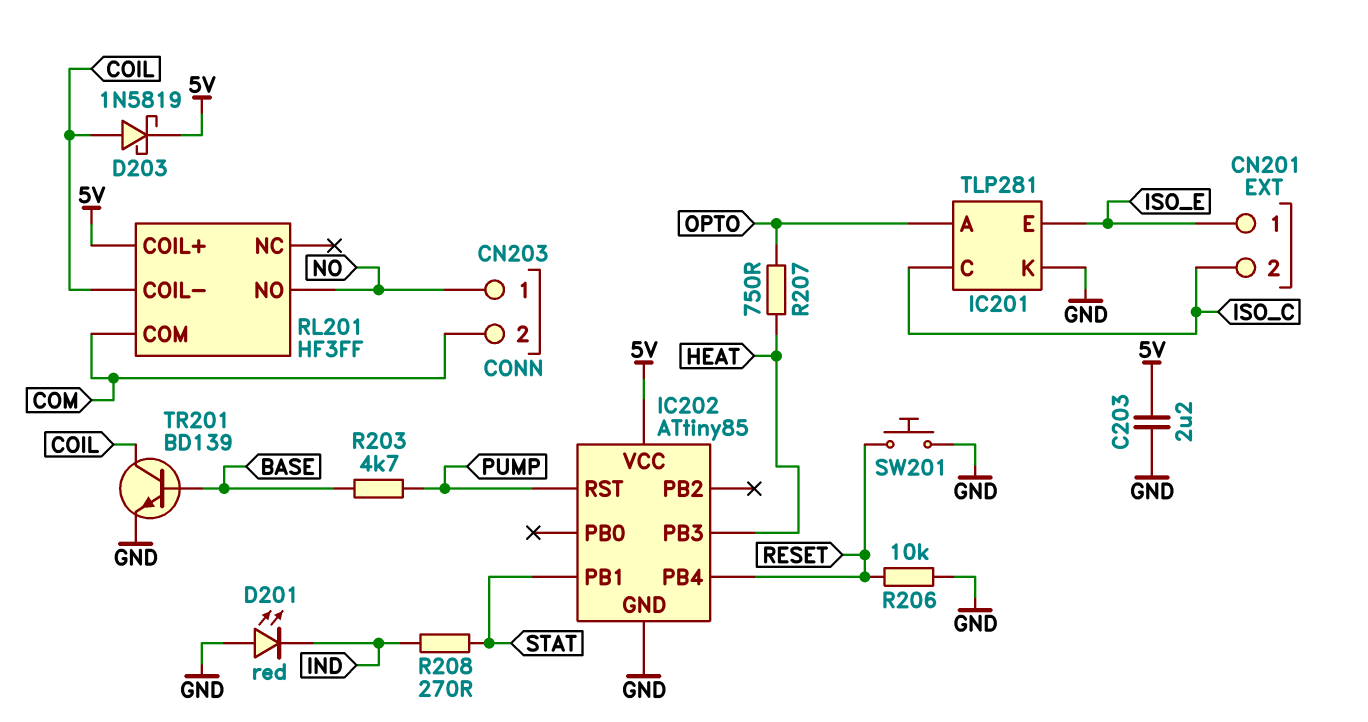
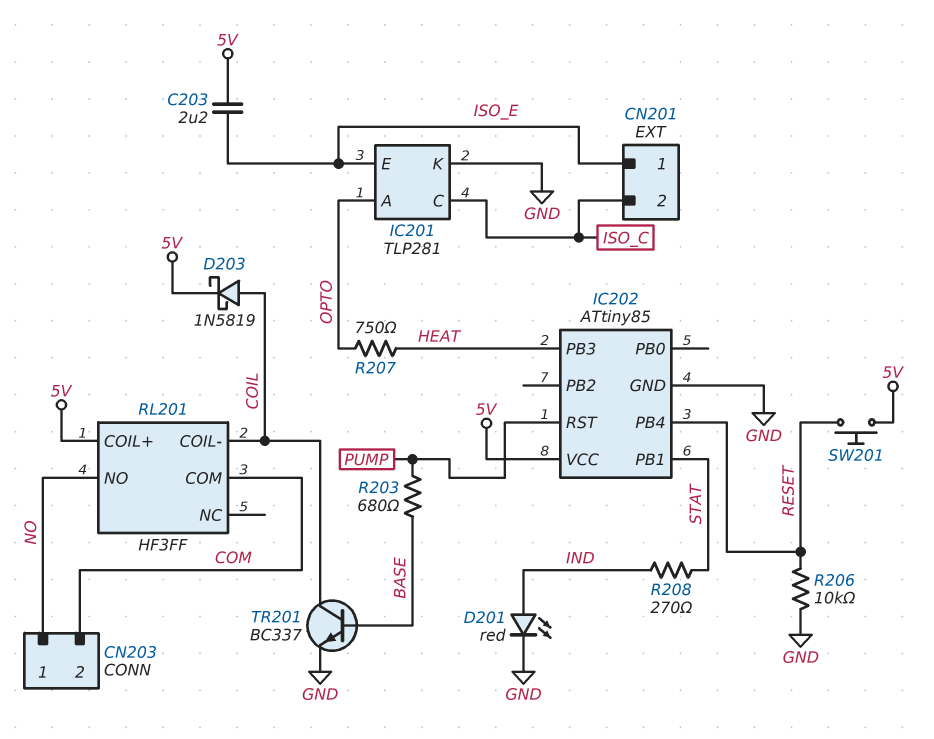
C203: 2.2uF (5V, GND) -> 2.2uF (5V, ISO_E)
D201: LED red (A GND, K IND) -> LED red (A IND, K GND)
R203: 4.7k (BASE, PUMP) -> 680 (BASE, PUMP)
SW201: button (GND, RESET) -> button (5V, RESET)
TR201: NPN BD139 (B BASE, C COIL, E GND) -> NPN BC337 (B BASE, C COIL, E GND)

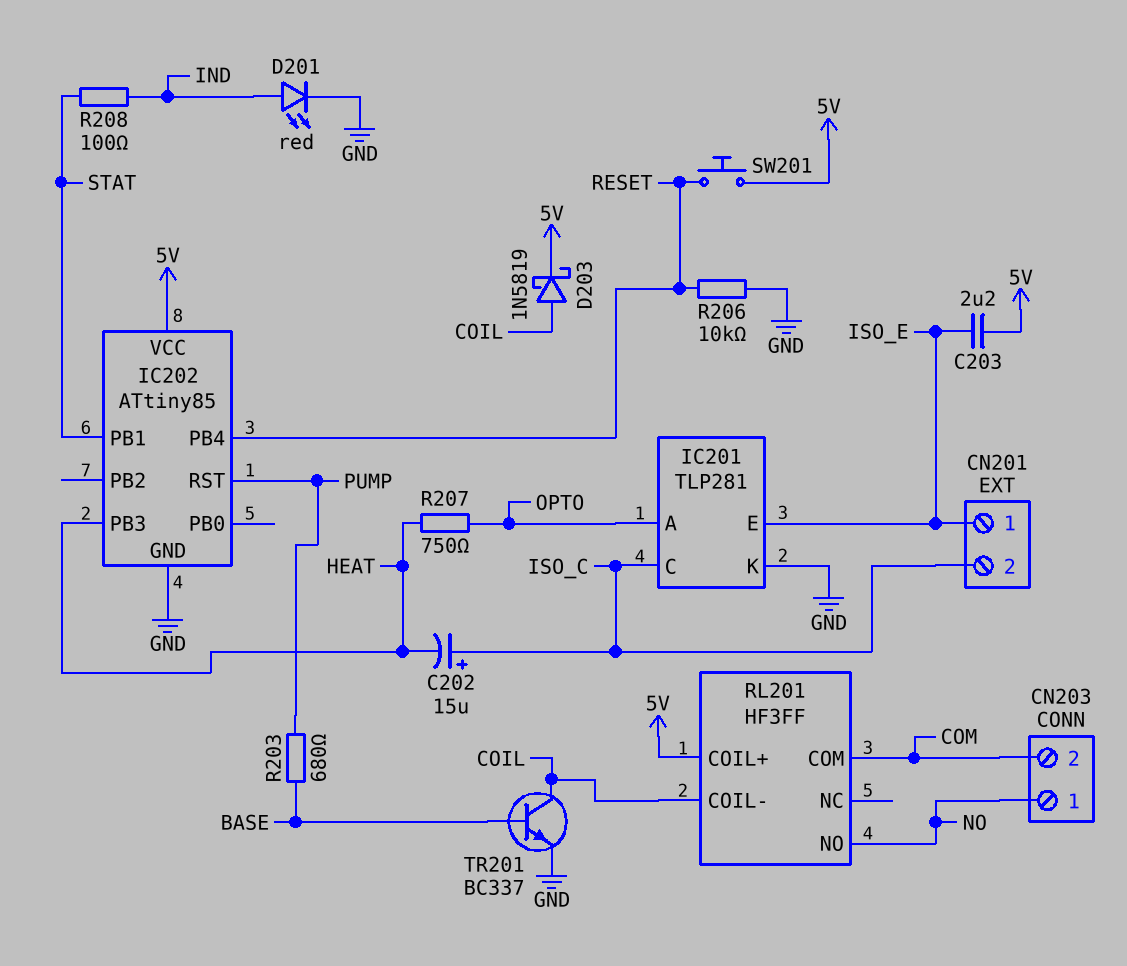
C202: none -> 15uF (plus ISO_C, minus HEAT)
R208: 270 (IND, STAT) -> 100 (IND, STAT)

